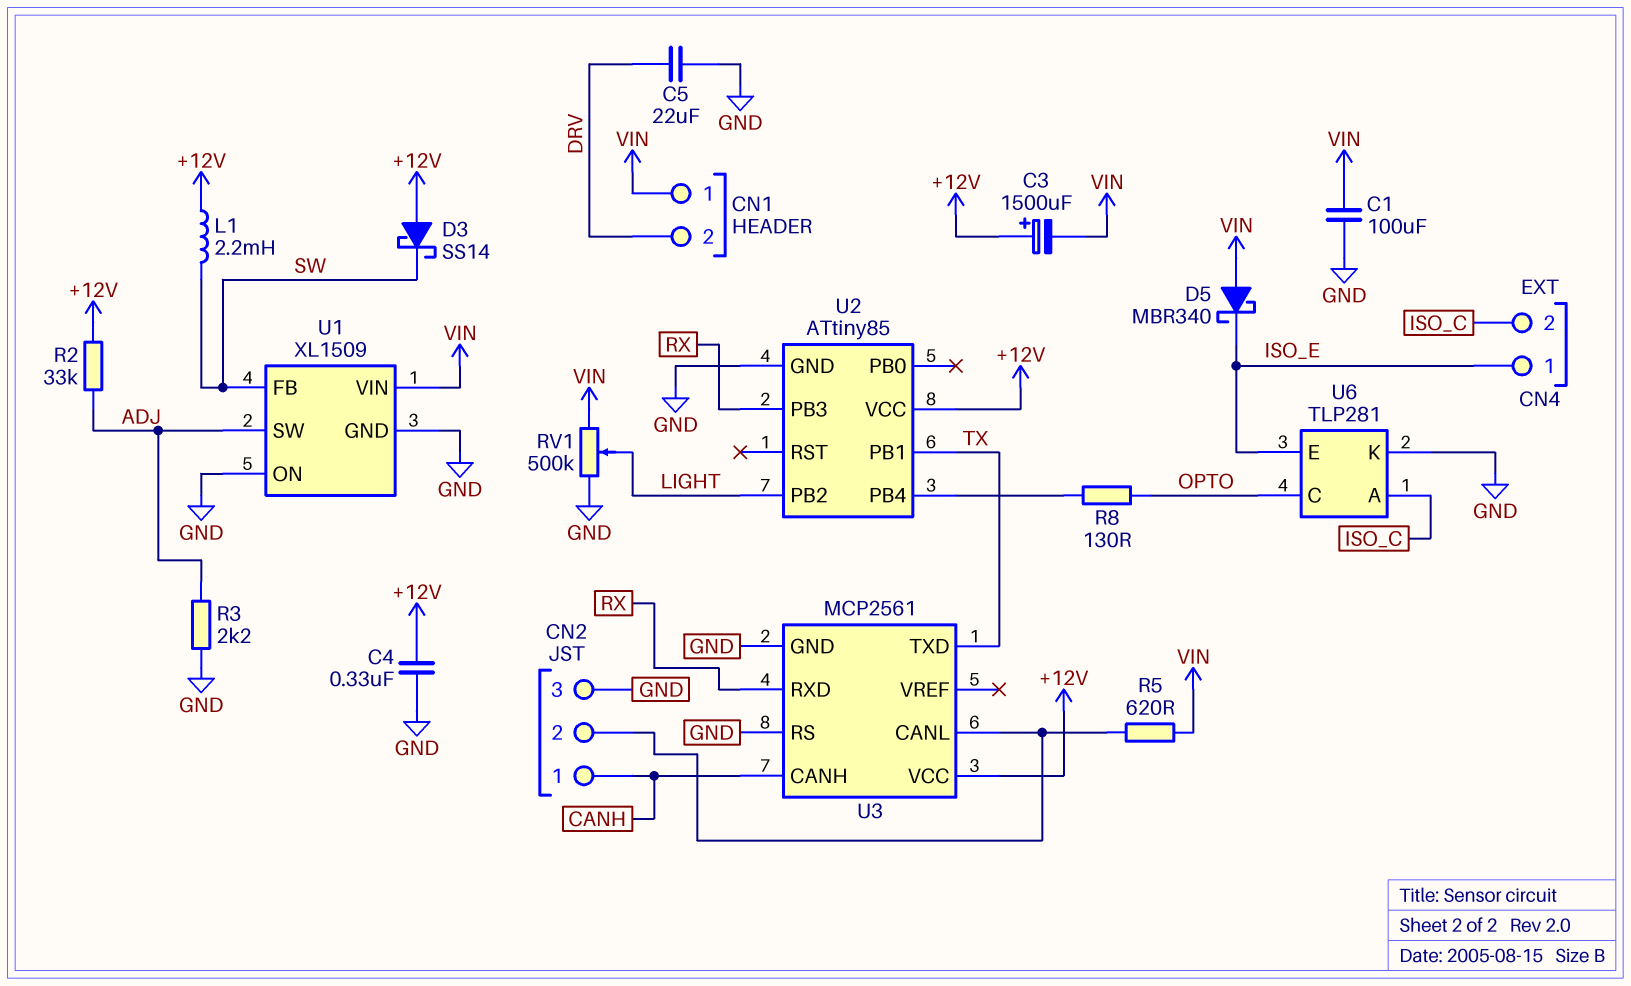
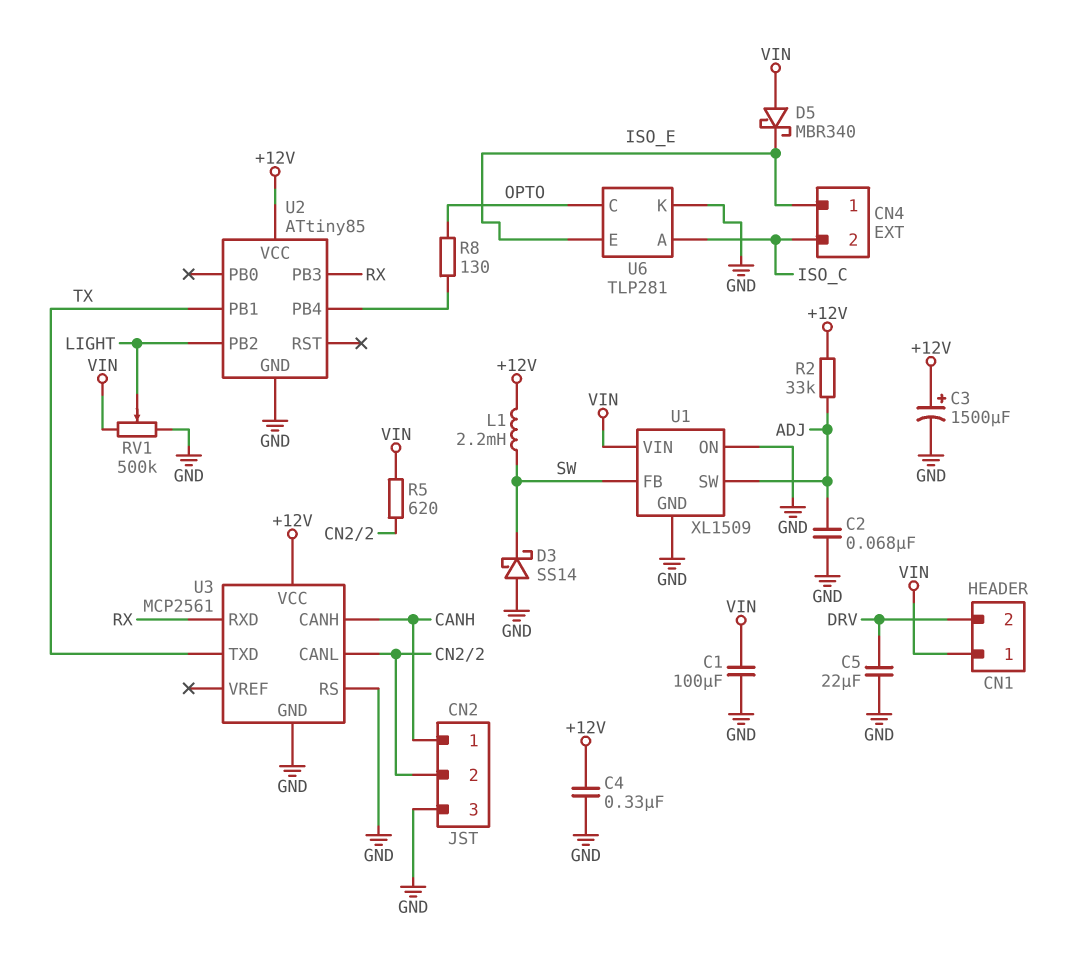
C2: none -> 68nF (ADJ, GND)
C3: 1500uF (plus +12V, minus VIN) -> 1500uF (plus +12V, minus GND)
D3: schottky SS14 (A +12V, K SW) -> schottky SS14 (A GND, K SW)
R3: 2.2k (ADJ, GND) -> none

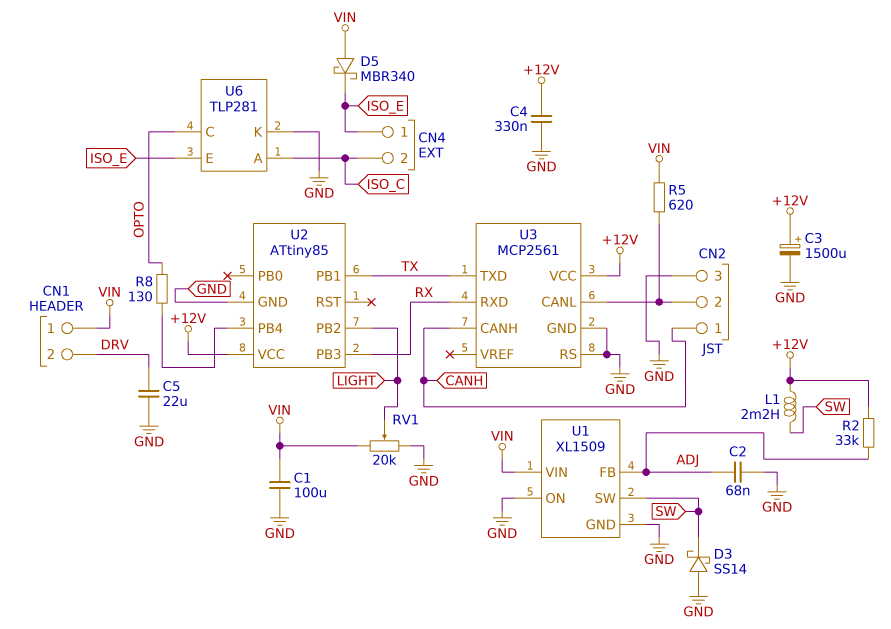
RV1: 500k (GND, VIN, wiper LIGHT) -> 20k (GND, VIN, wiper LIGHT)
U1 pin FB: SW -> ADJ
U1 pin SW: ADJ -> SW

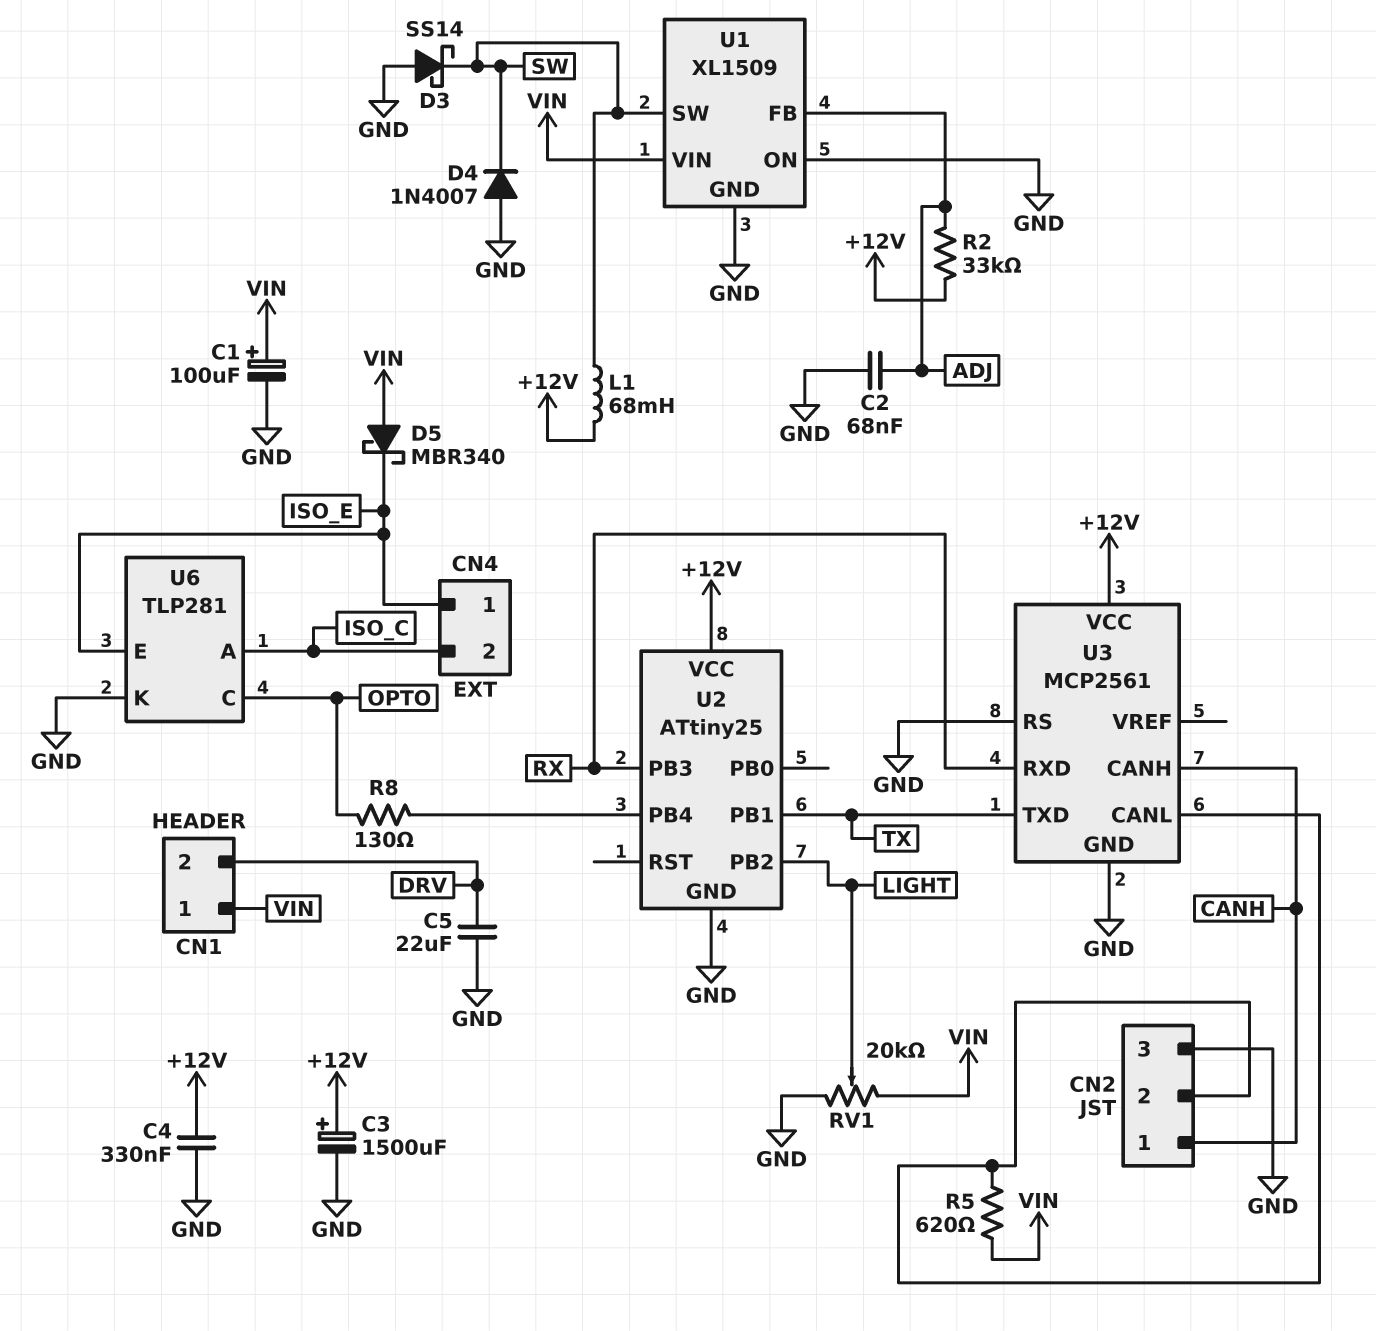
C1: 100uF (GND, VIN) -> 100uF (plus VIN, minus GND)
D4: none -> diode 1N4007 (A GND, K SW)
L1: 2.2mH (+12V, SW) -> 68mH (+12V, SW)
U2: ATtiny85 -> ATtiny25

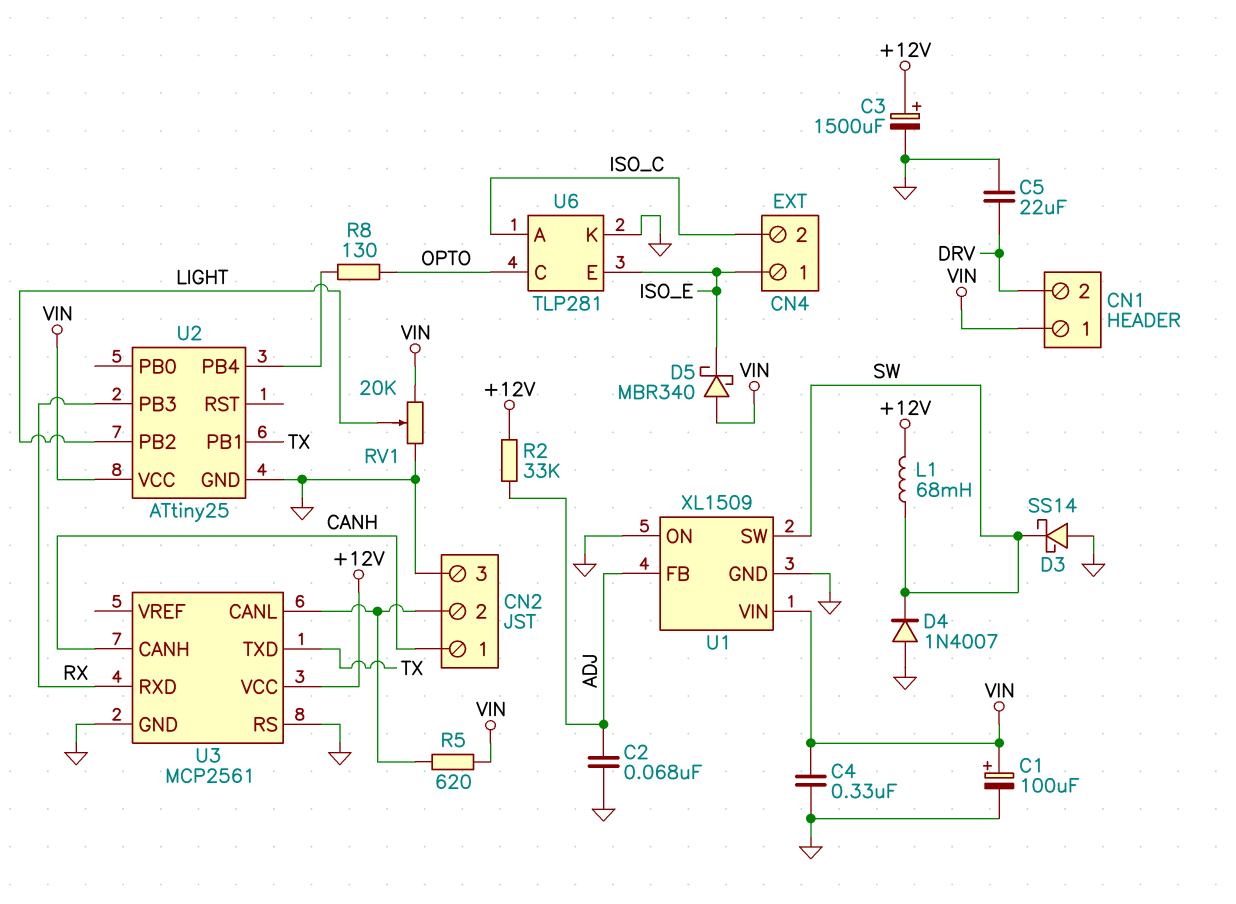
C4: 330nF (+12V, GND) -> 330nF (GND, VIN)
U2 pin VCC: +12V -> VIN

